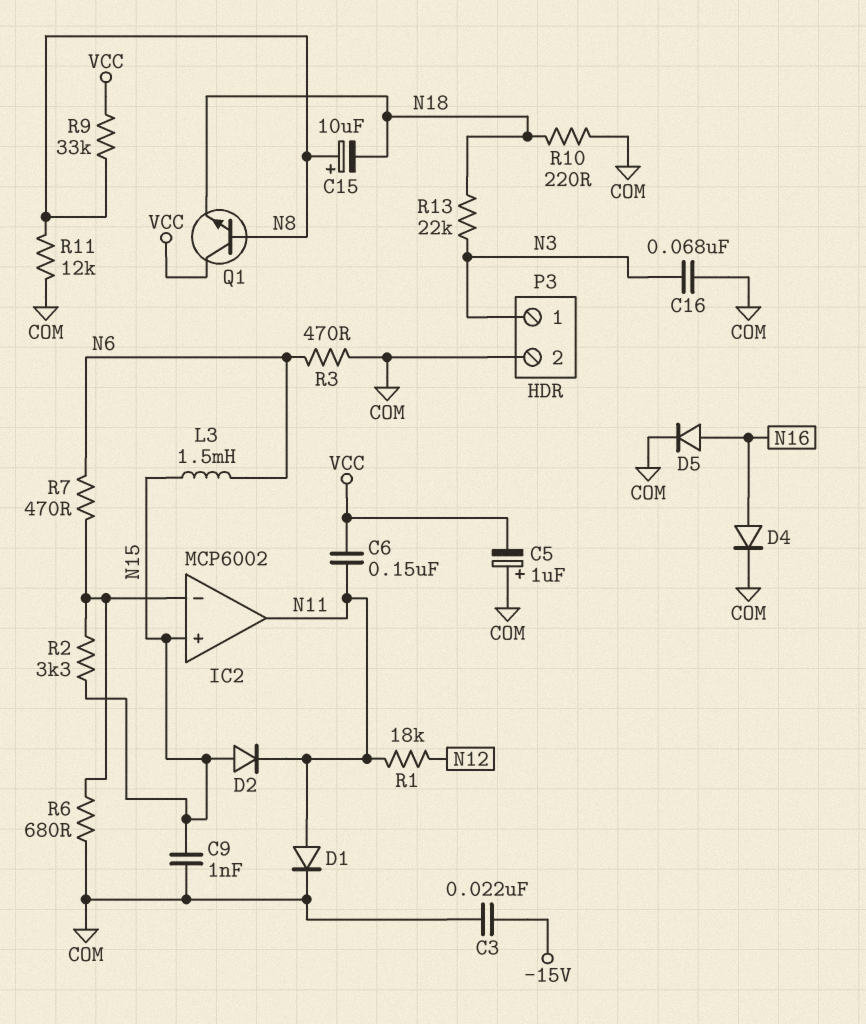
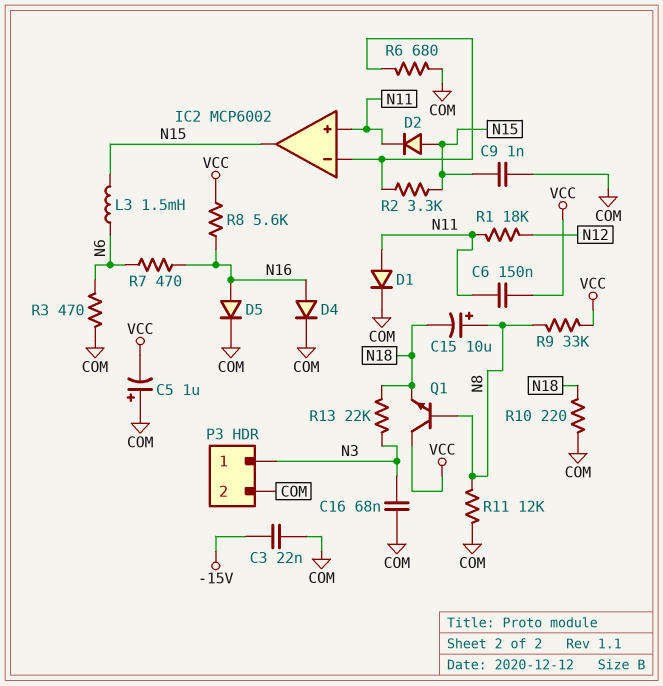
IC2 pin in+: N15 -> N11
IC2 pin out: N11 -> N15
R7: 470 (IC2/in-, N6) -> 470 (N6, N16)
R8: none -> 5.6k (N16, VCC)

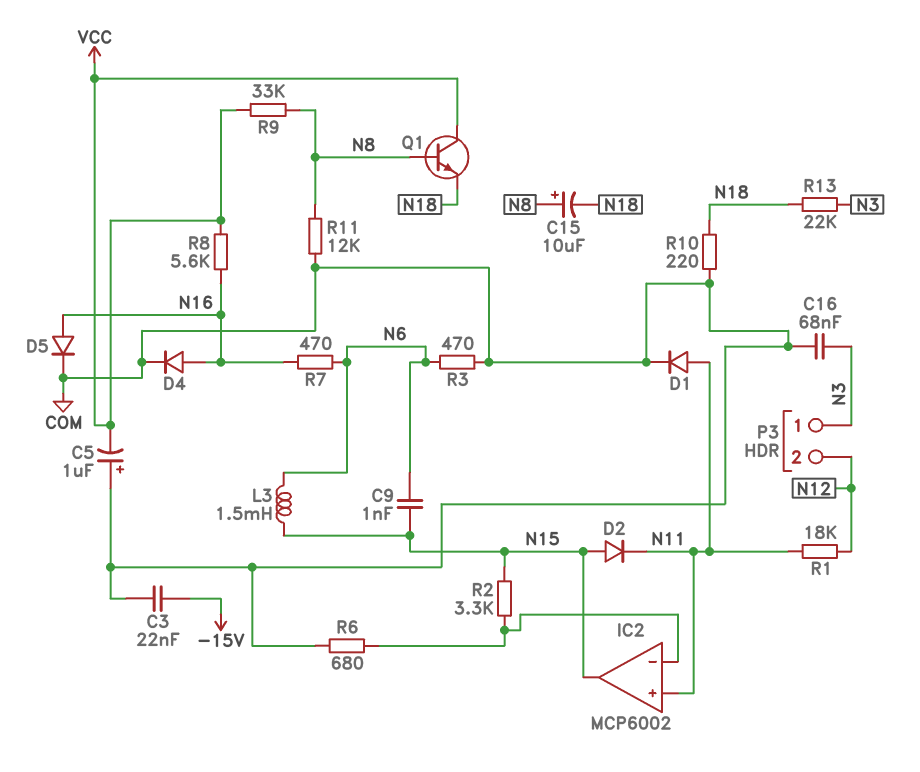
C6: 150nF (N11, VCC) -> none
C9: 1nF (COM, N15) -> 1nF (N6, N15)
P3 pin 2: COM -> N12

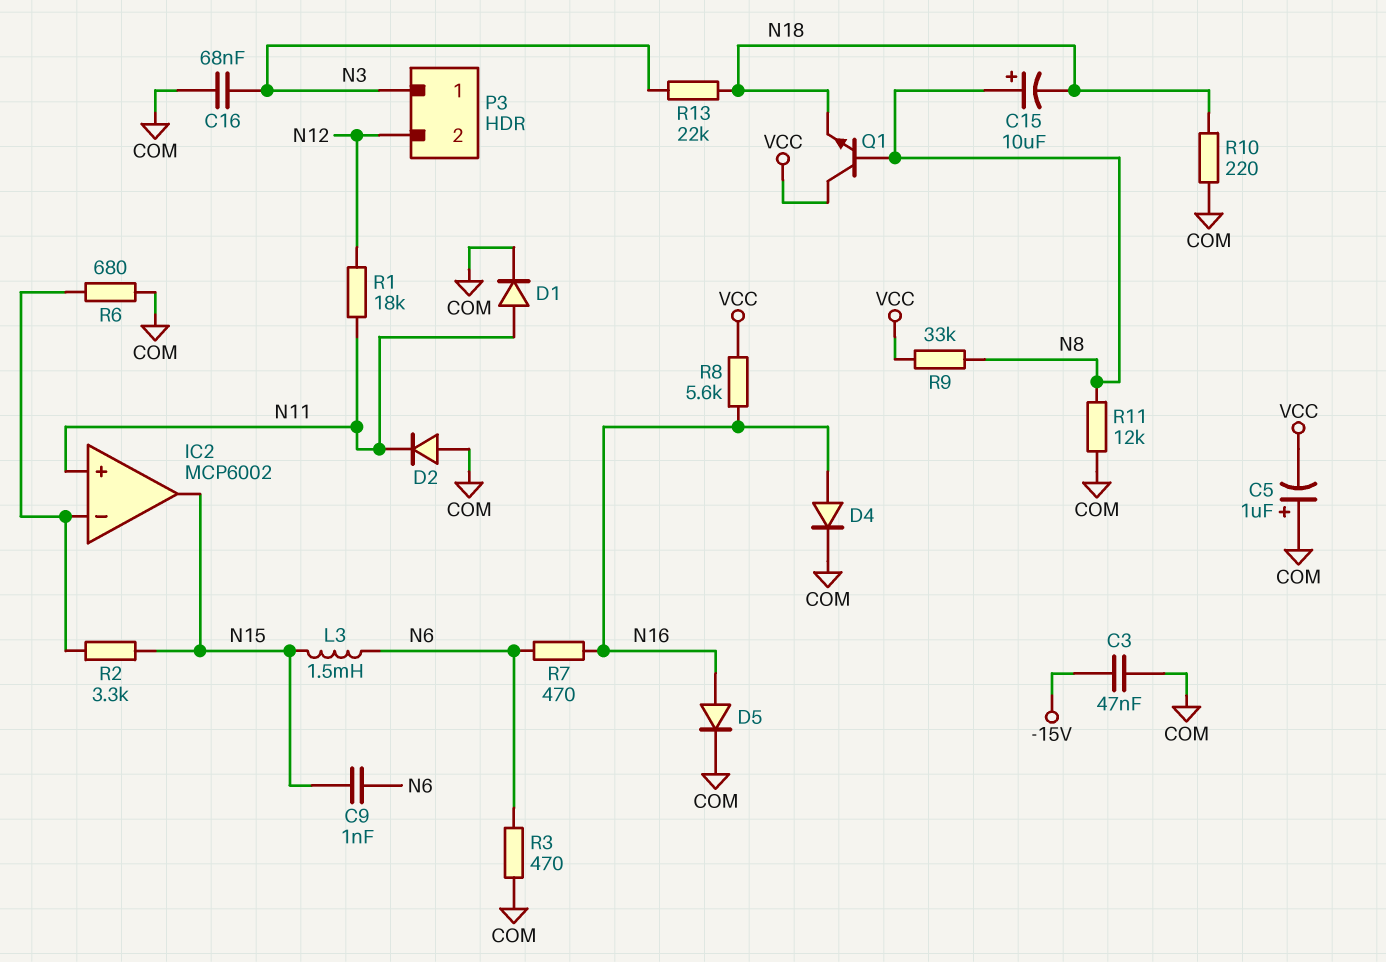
C3: 22nF (-15V, COM) -> 47nF (-15V, COM)
D2: diode (A N15, K N11) -> diode (A COM, K N11)

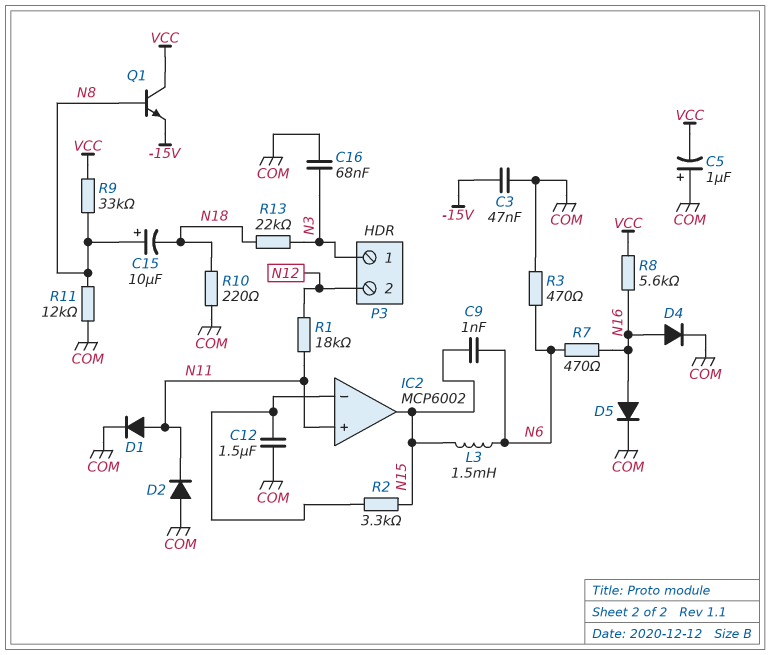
C12: none -> 1.5uF (COM, IC2/in-)
Q1: NPN (B N8, C VCC, E N18) -> NPN (B N8, C VCC, E -15V)
R6: 680 (COM, IC2/in-) -> none

